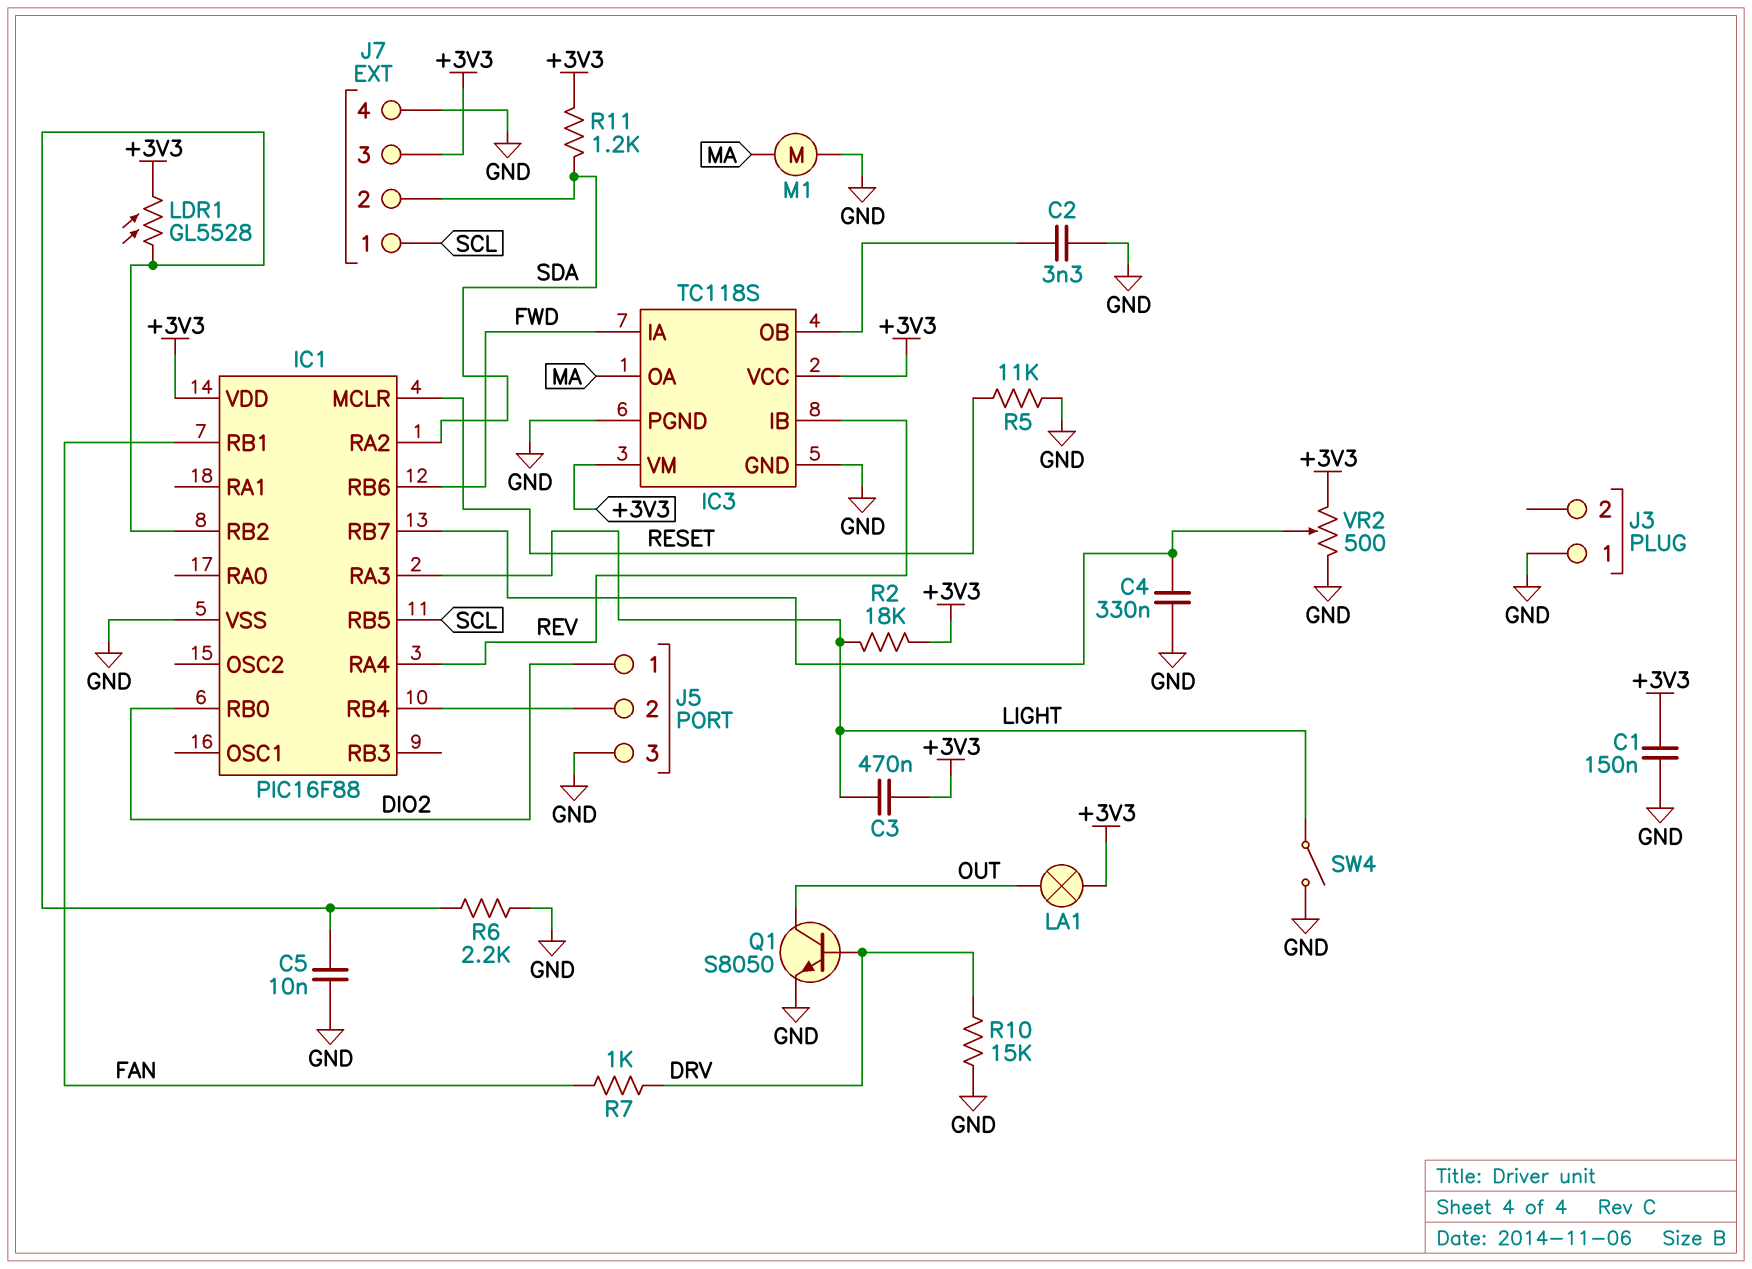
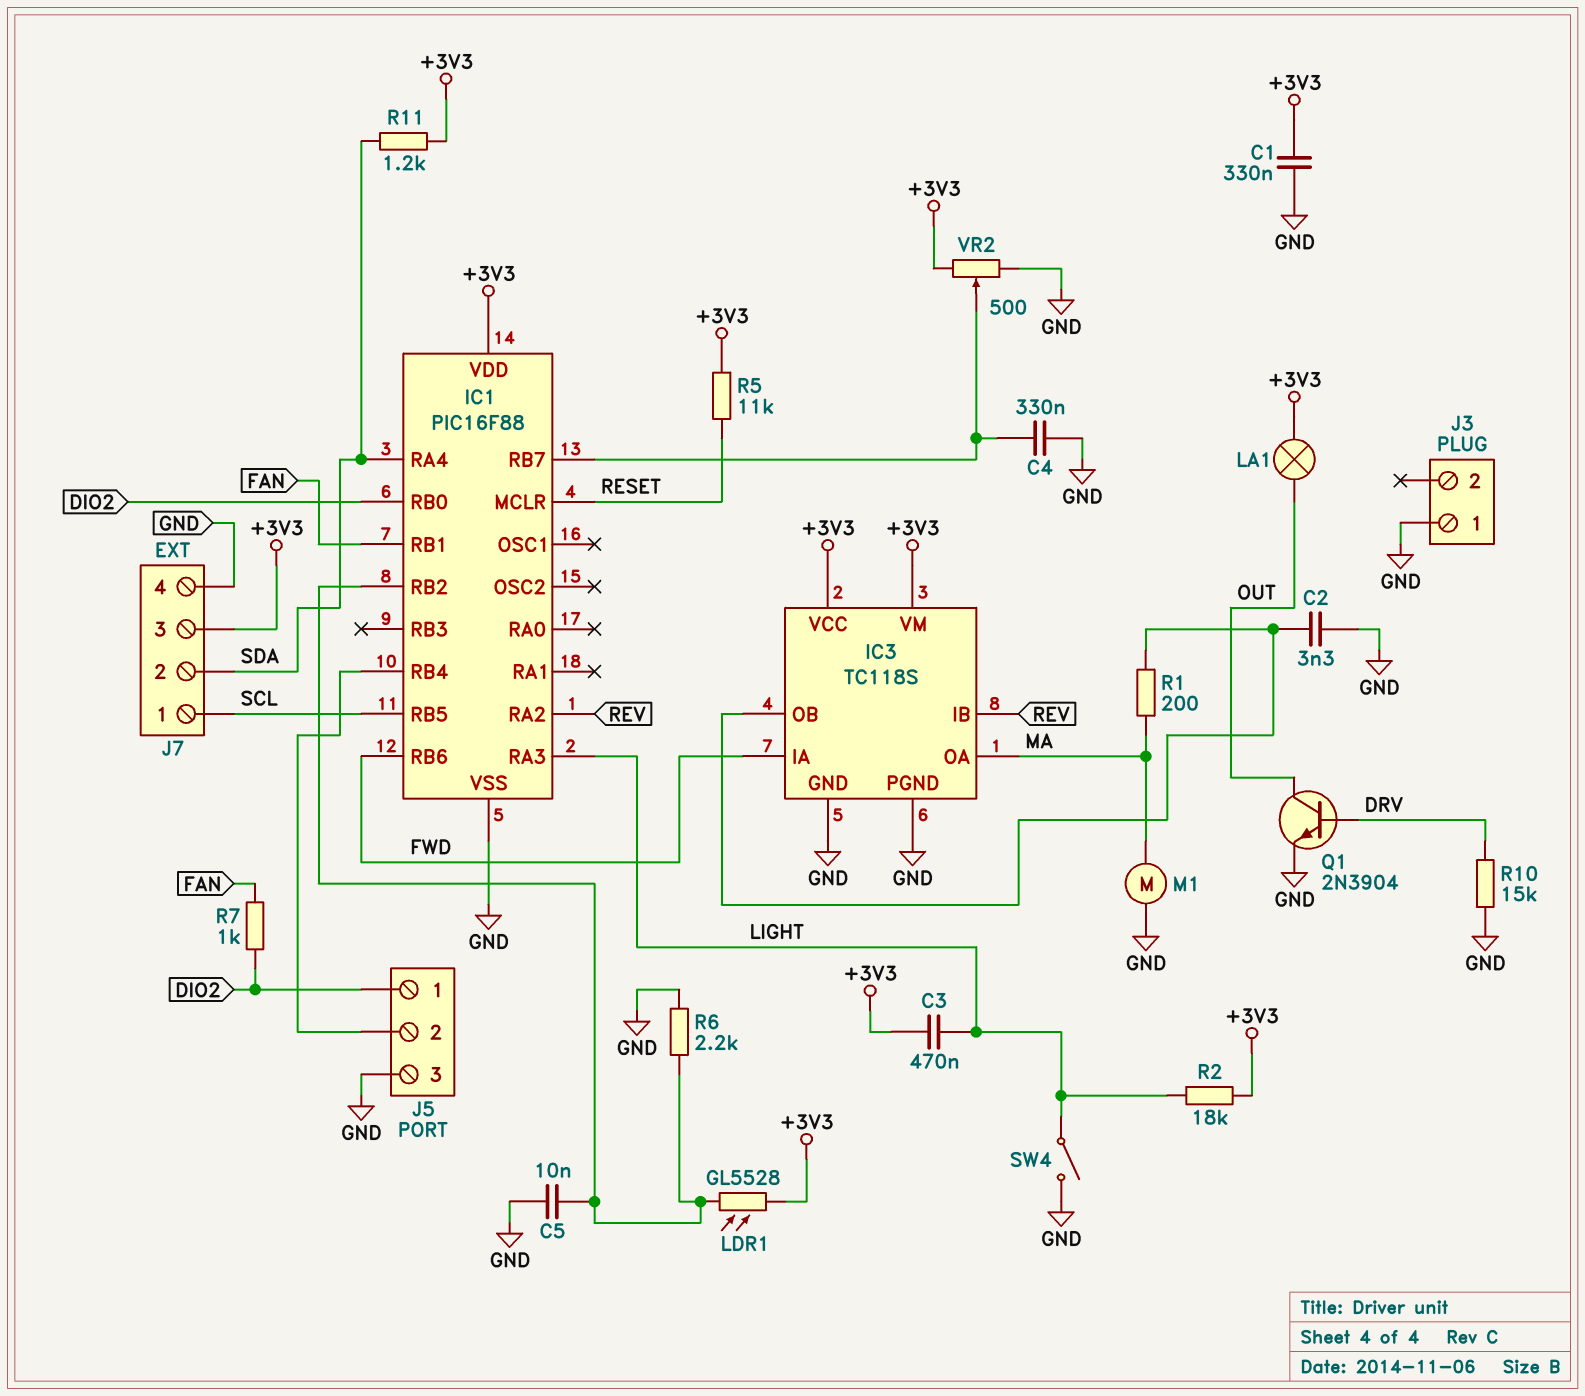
C1: 150nF (+3V3, GND) -> 330nF (+3V3, GND)
IC1 pin RA2: SDA -> REV
IC1 pin RA4: REV -> SDA
Q1: NPN S8050 (B DRV, C OUT, E GND) -> NPN 2N3904 (B DRV, C OUT, E GND)
R1: none -> 200 (IC3/OB, MA)
R5: 11k (GND, RESET) -> 11k (+3V3, RESET)
R7: 1k (DRV, FAN) -> 1k (DIO2, FAN)

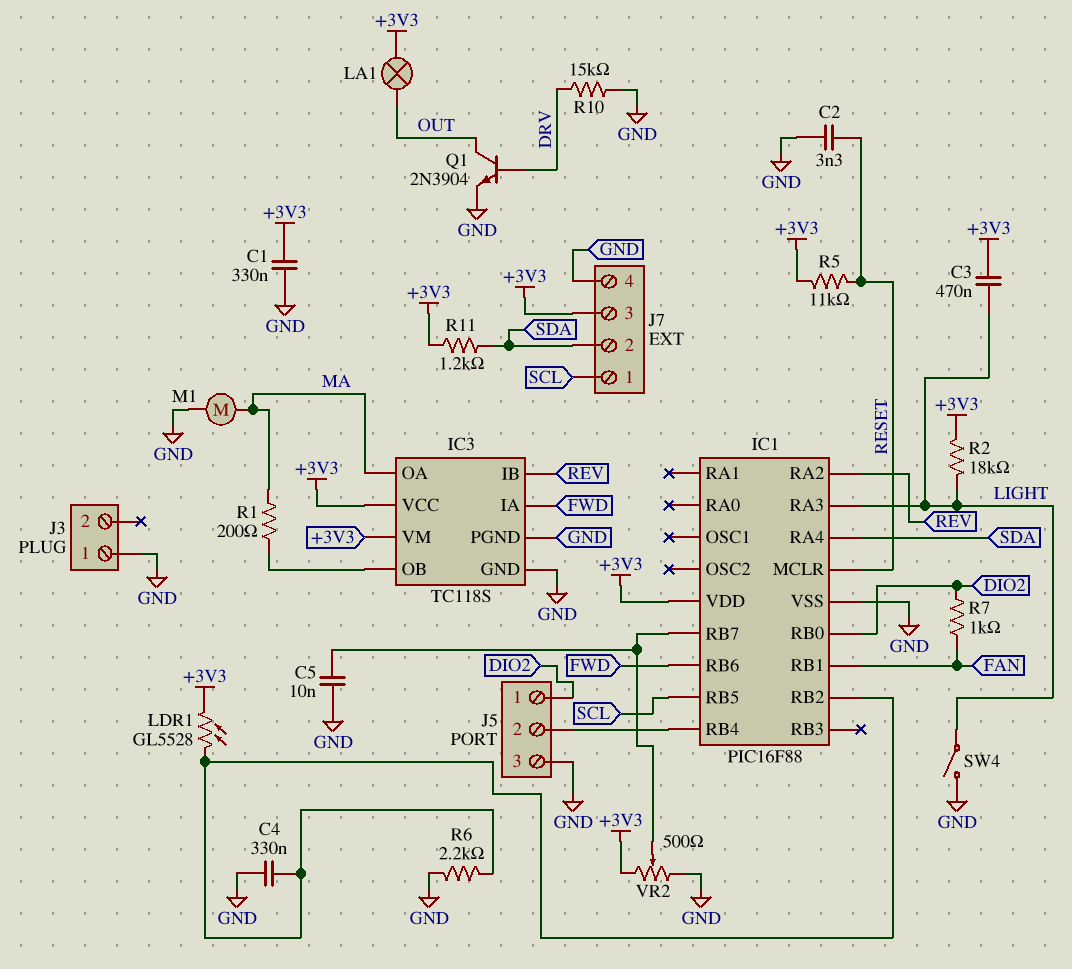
C2: 3.3nF (GND, IC3/OB) -> 3.3nF (GND, RESET)
C4: 330nF (GND, IC1/RB7) -> 330nF (GND, IC1/RB2)
C5: 10nF (GND, IC1/RB2) -> 10nF (GND, IC1/RB7)

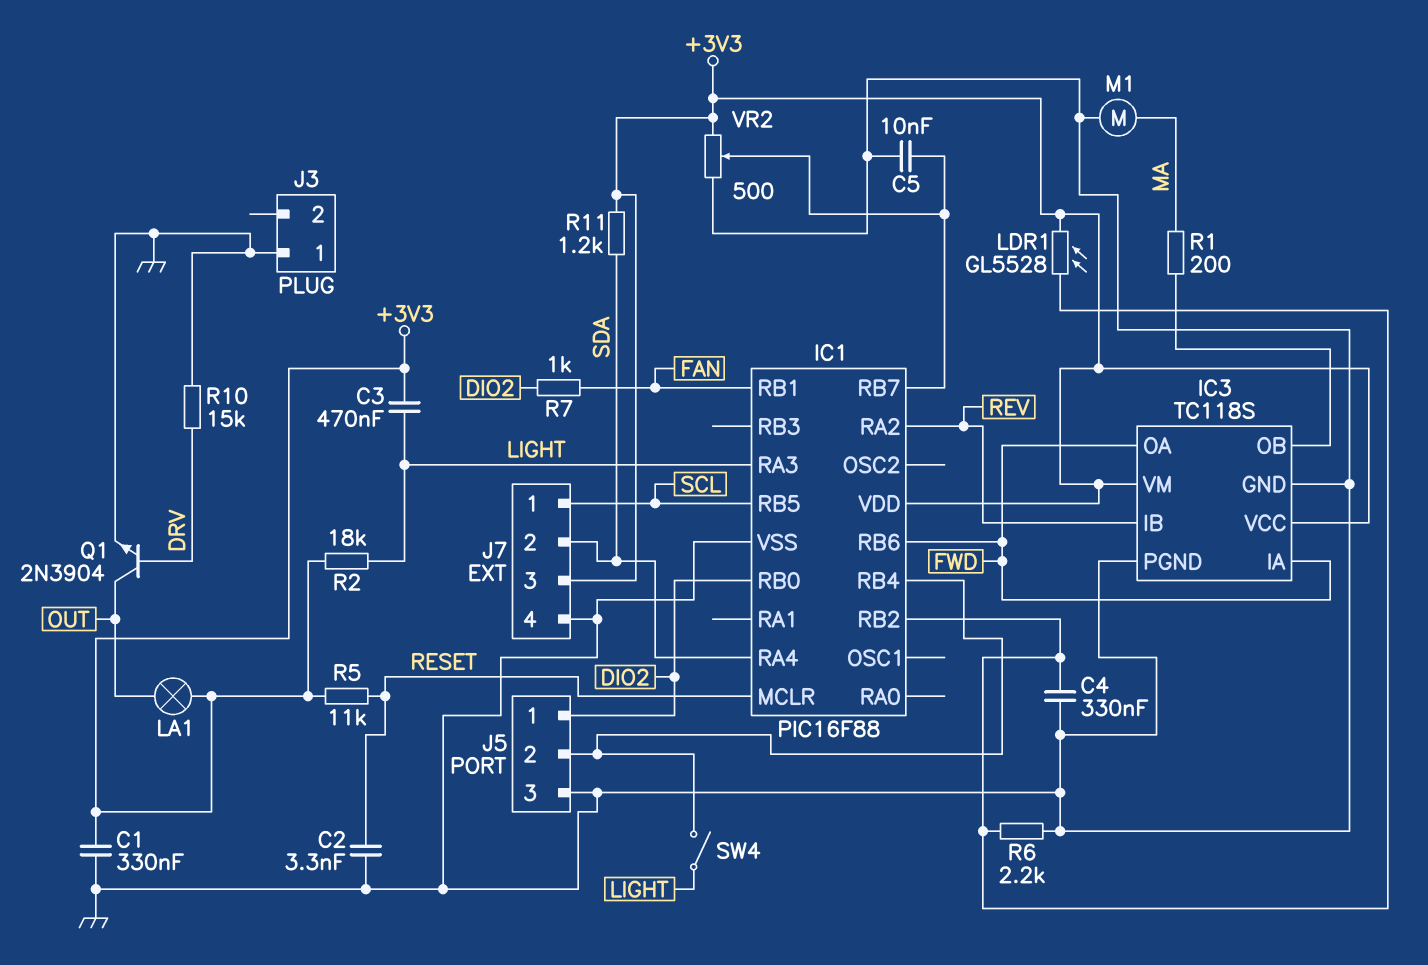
IC3 pin OA: MA -> FWD
SW4: switch (GND, LIGHT) -> switch (IC1/RB4, LIGHT)

